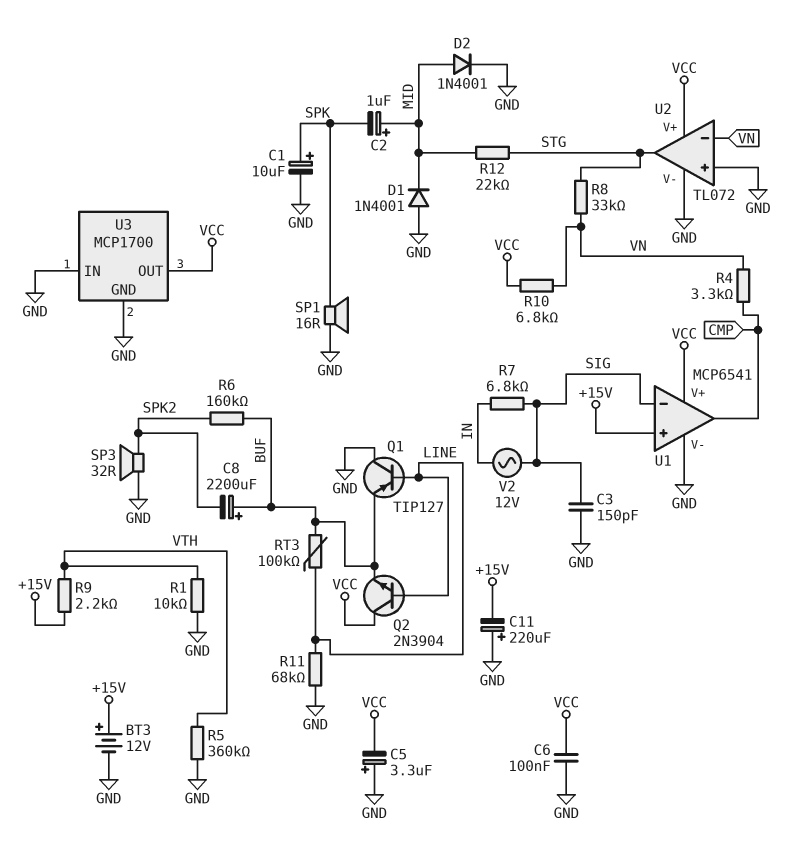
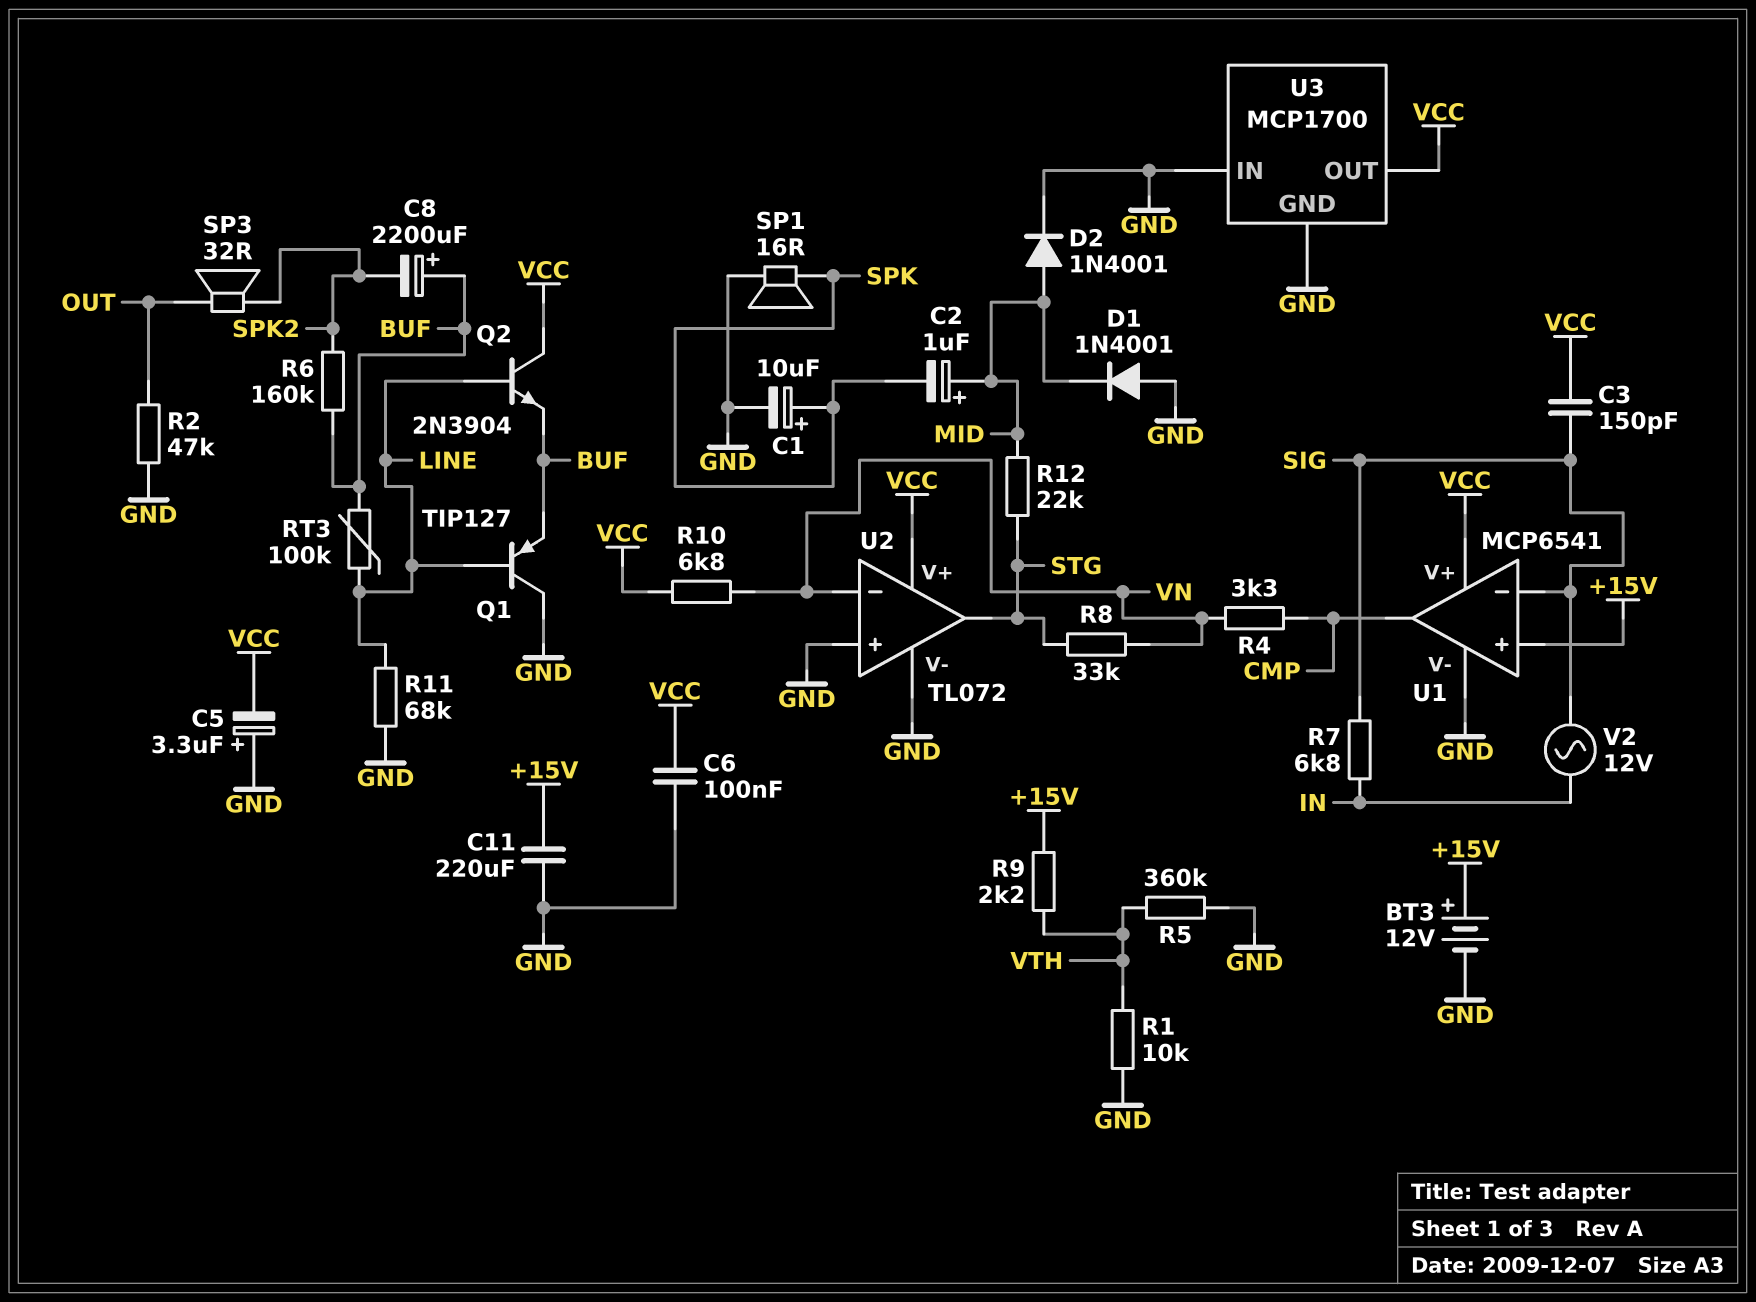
C3: 150pF (GND, SIG) -> 150pF (SIG, VCC)
C11: 220uF (plus GND, minus +15V) -> 220uF (+15V, GND)
R2: none -> 47k (GND, OUT)
SP3: speaker 32R (GND, SPK2) -> speaker 32R (OUT, SPK2)

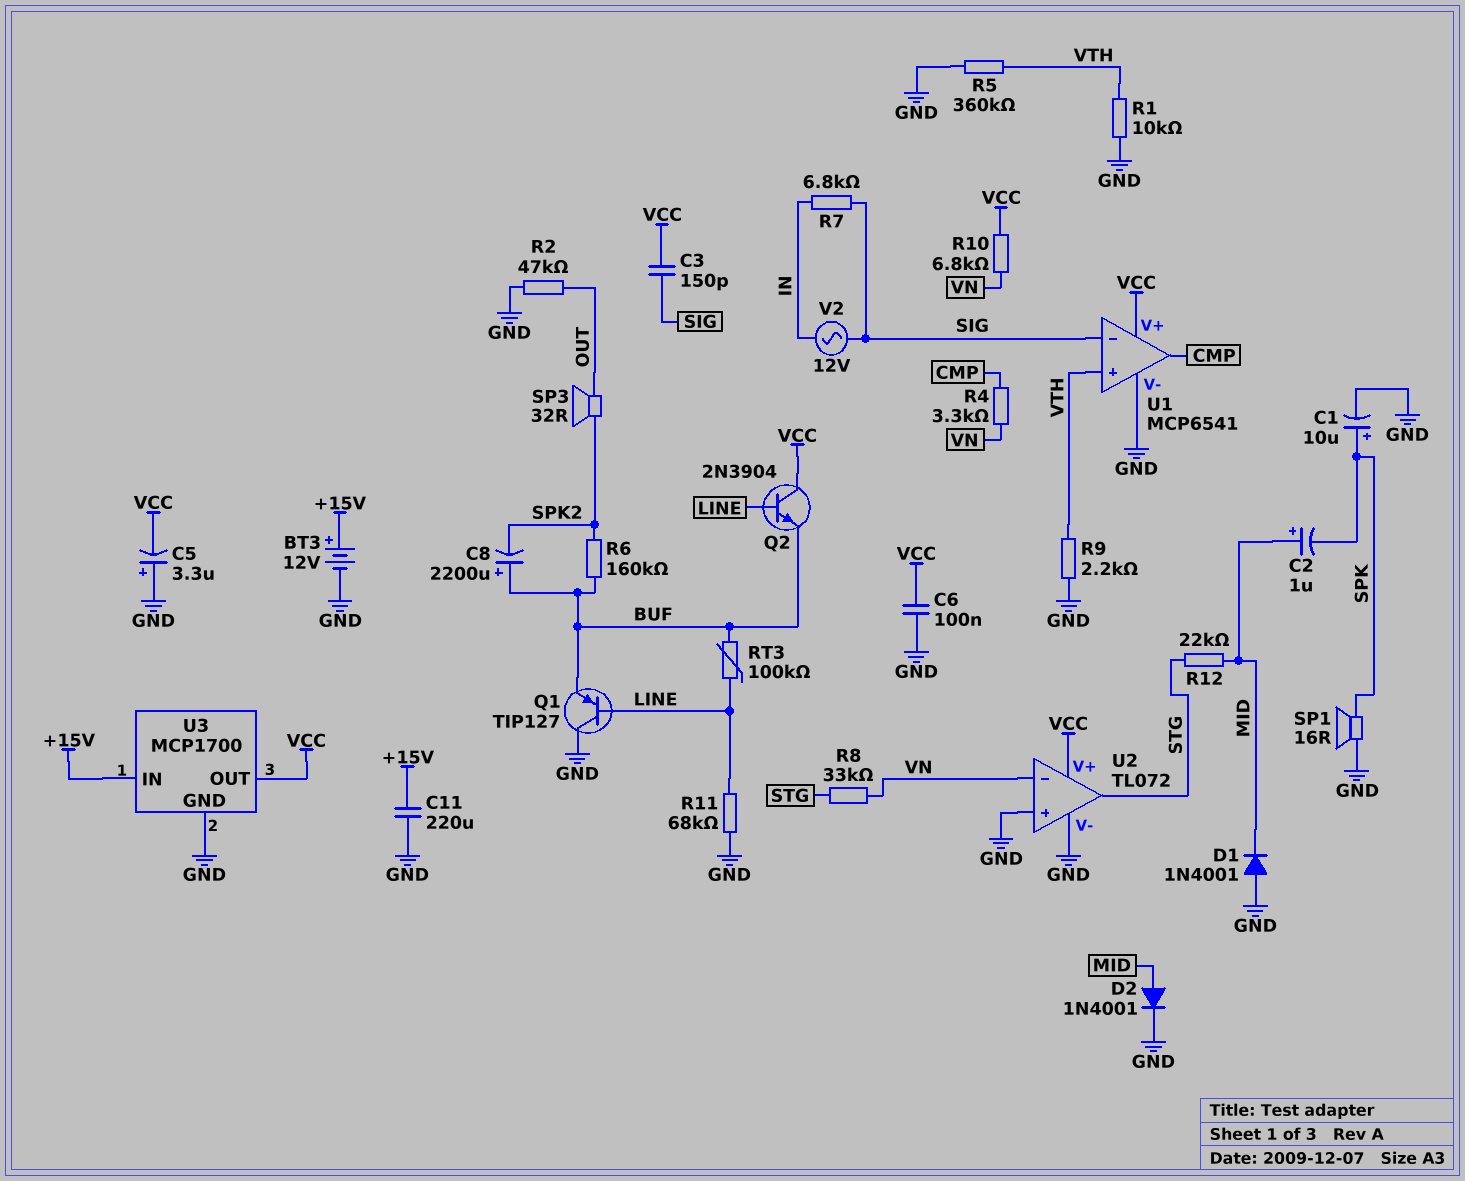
R9: 2.2k (+15V, VTH) -> 2.2k (GND, VTH)
U1 pin in+: +15V -> VTH
U3 pin IN: GND -> +15V

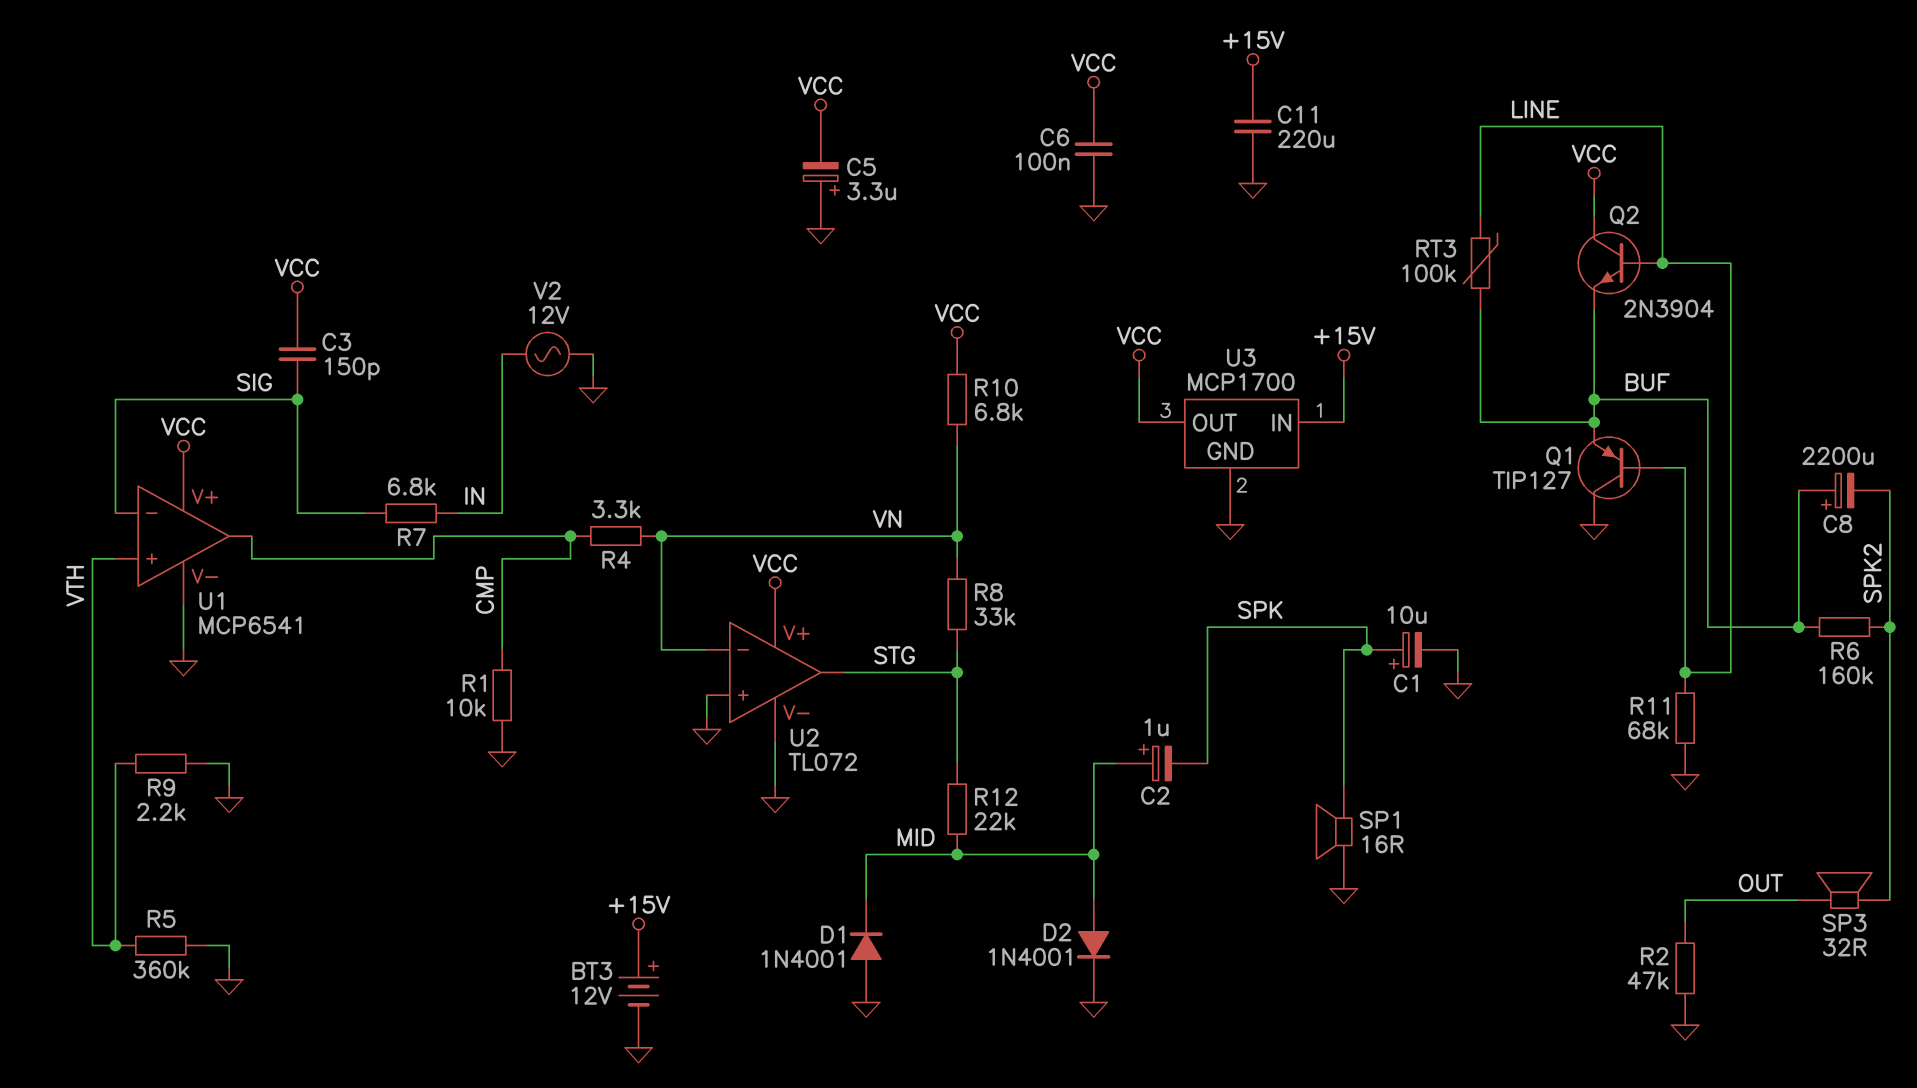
R1: 10k (GND, VTH) -> 10k (CMP, GND)
V2: AC 12V (IN, SIG) -> AC 12V (GND, IN)

